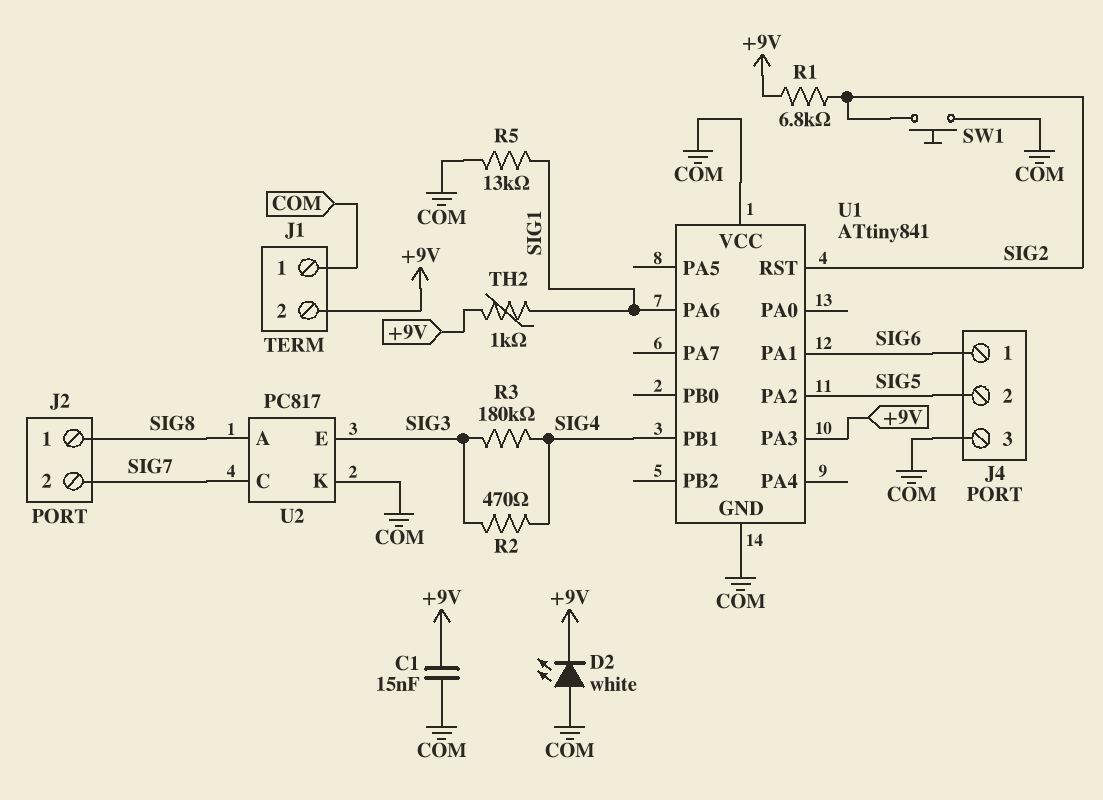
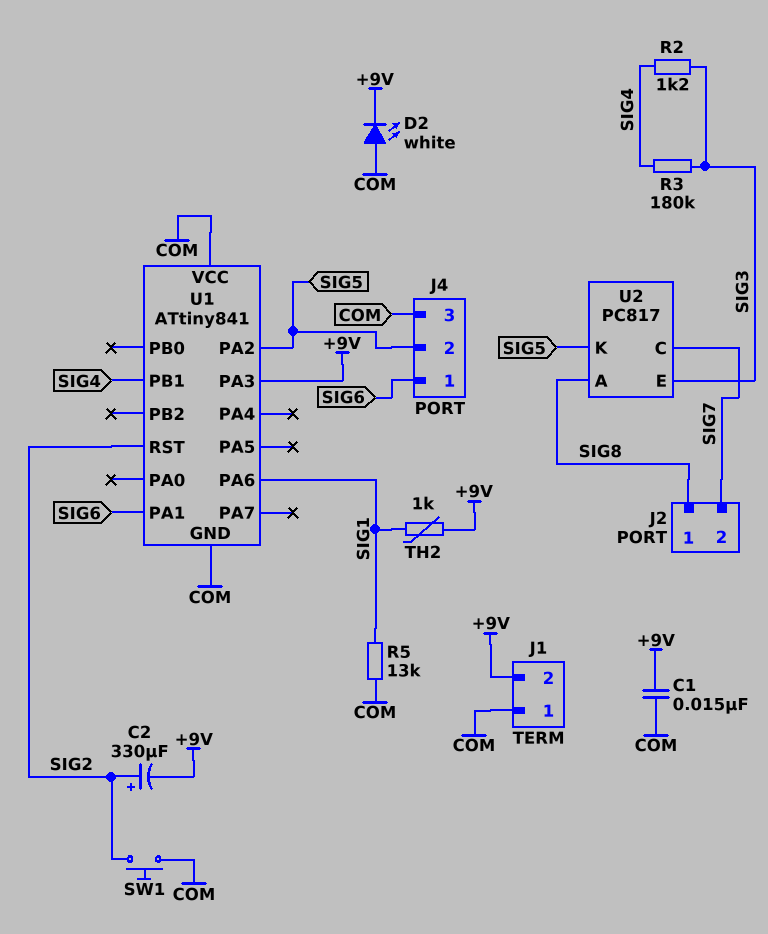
C2: none -> 330uF (plus SIG2, minus +9V)
R1: 6.8k (+9V, SIG2) -> none
R2: 470 (SIG3, SIG4) -> 1.2k (SIG3, SIG4)
U2 pin K: COM -> SIG5

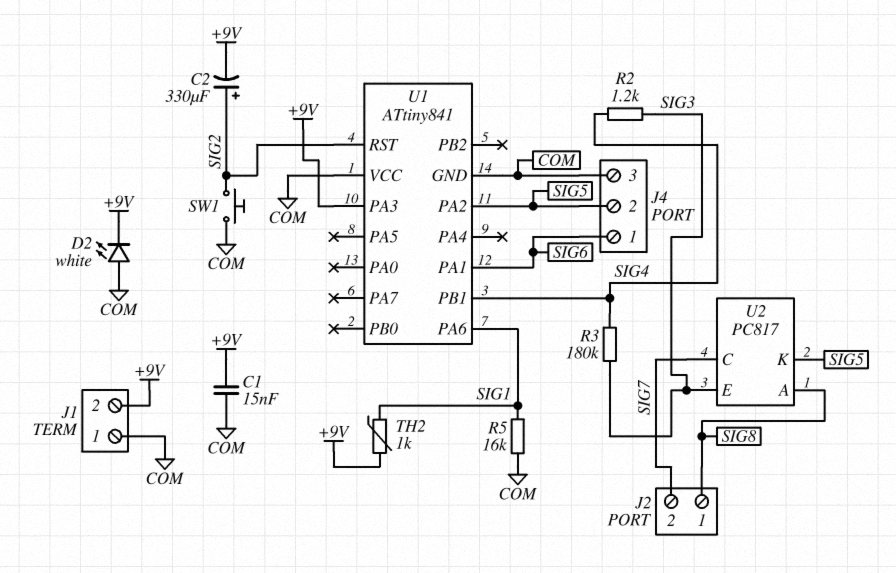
R5: 13k (COM, SIG1) -> 16k (COM, SIG1)

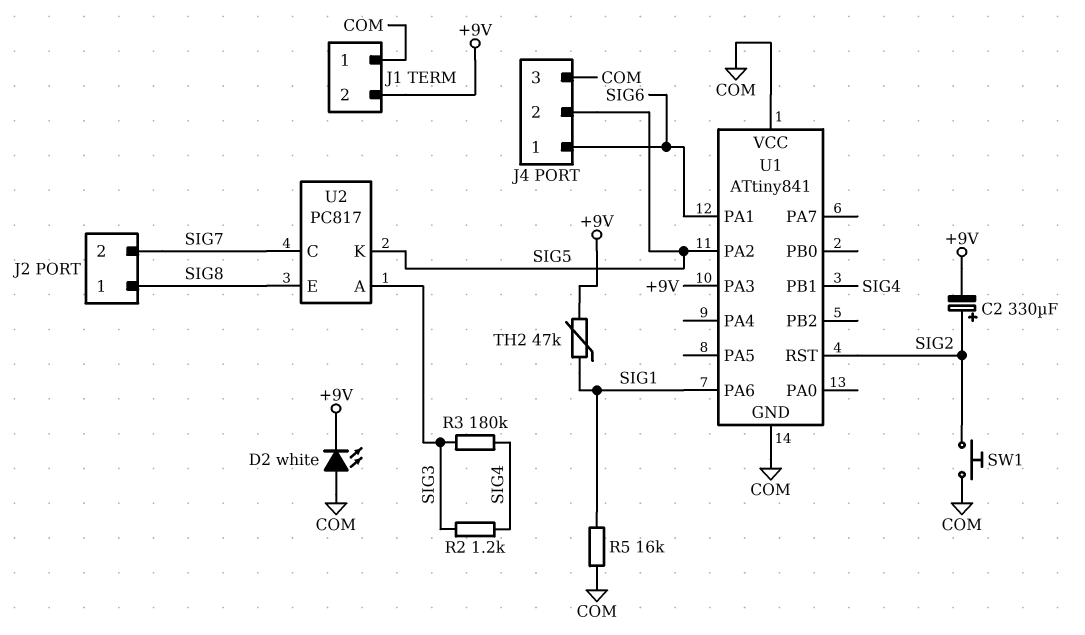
C1: 15nF (+9V, COM) -> none
TH2: 1k (+9V, SIG1) -> 47k (+9V, SIG1)
U2 pin A: SIG8 -> SIG3
U2 pin E: SIG3 -> SIG8

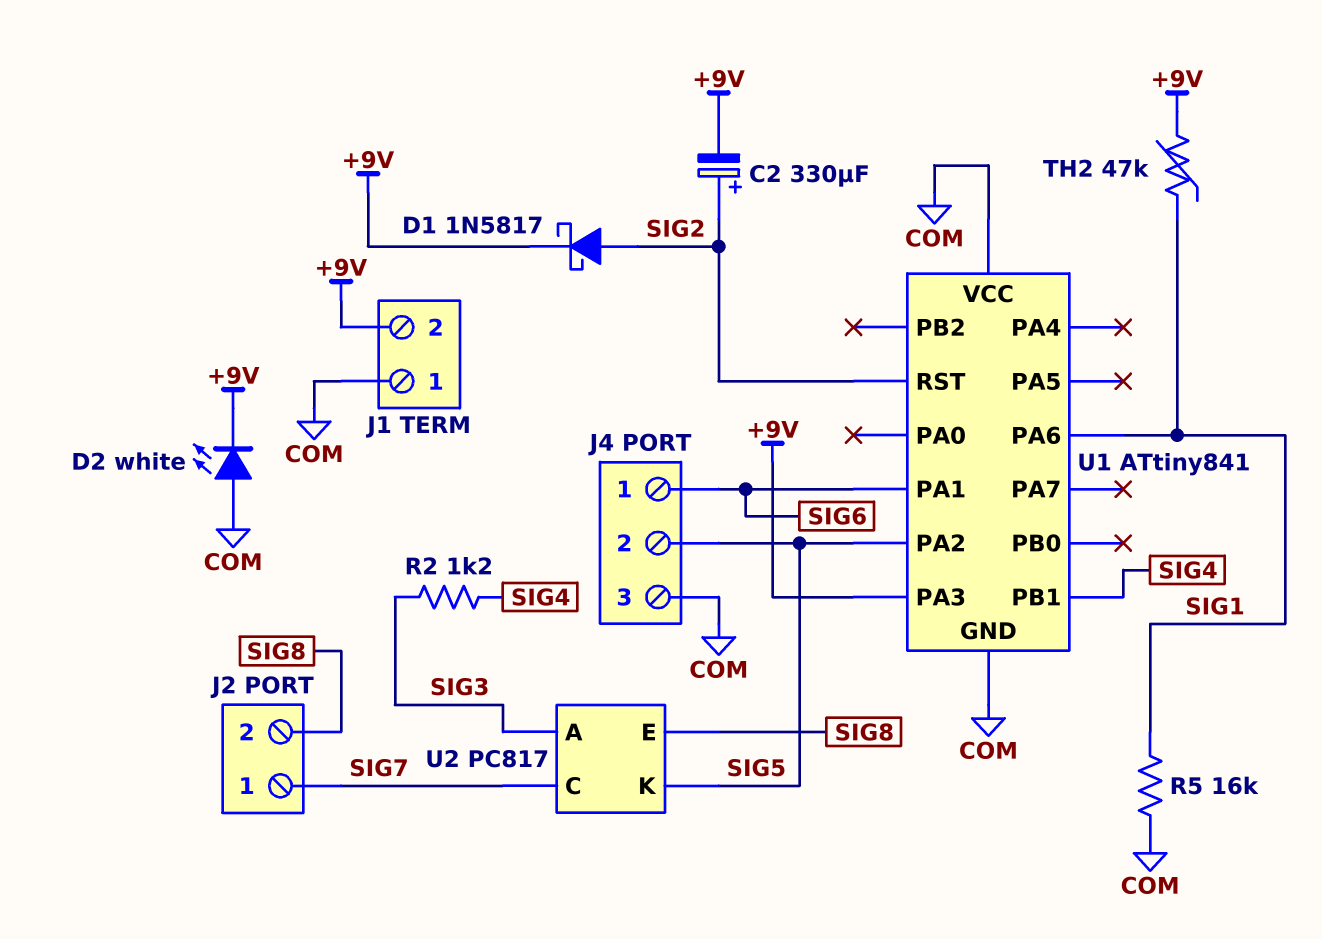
D1: none -> schottky 1N5817 (A SIG2, K +9V)
J2 pin 1: SIG8 -> SIG7
J2 pin 2: SIG7 -> SIG8
R3: 180k (SIG3, SIG4) -> none
SW1: button (COM, SIG2) -> none

